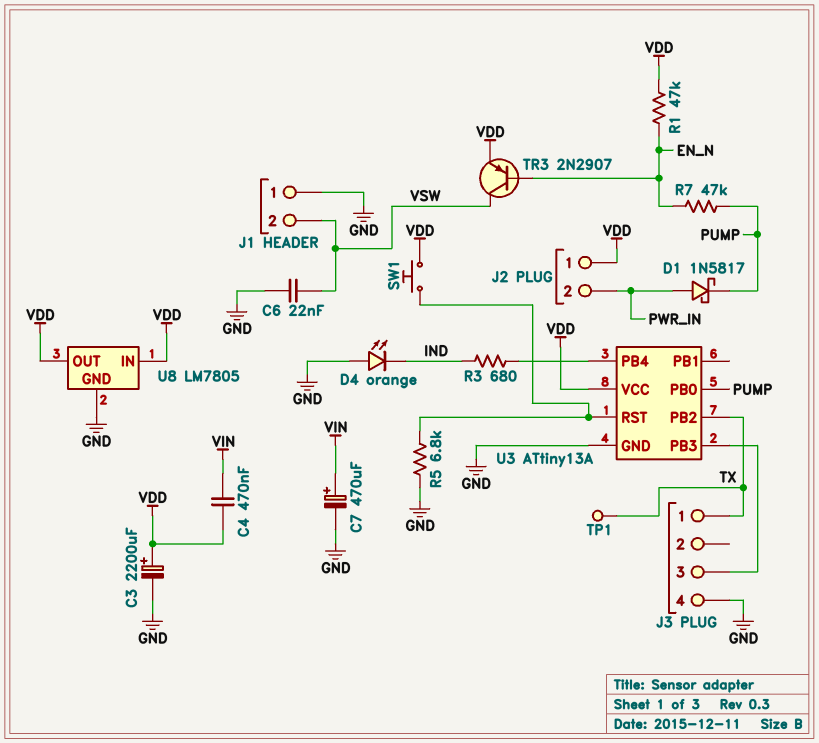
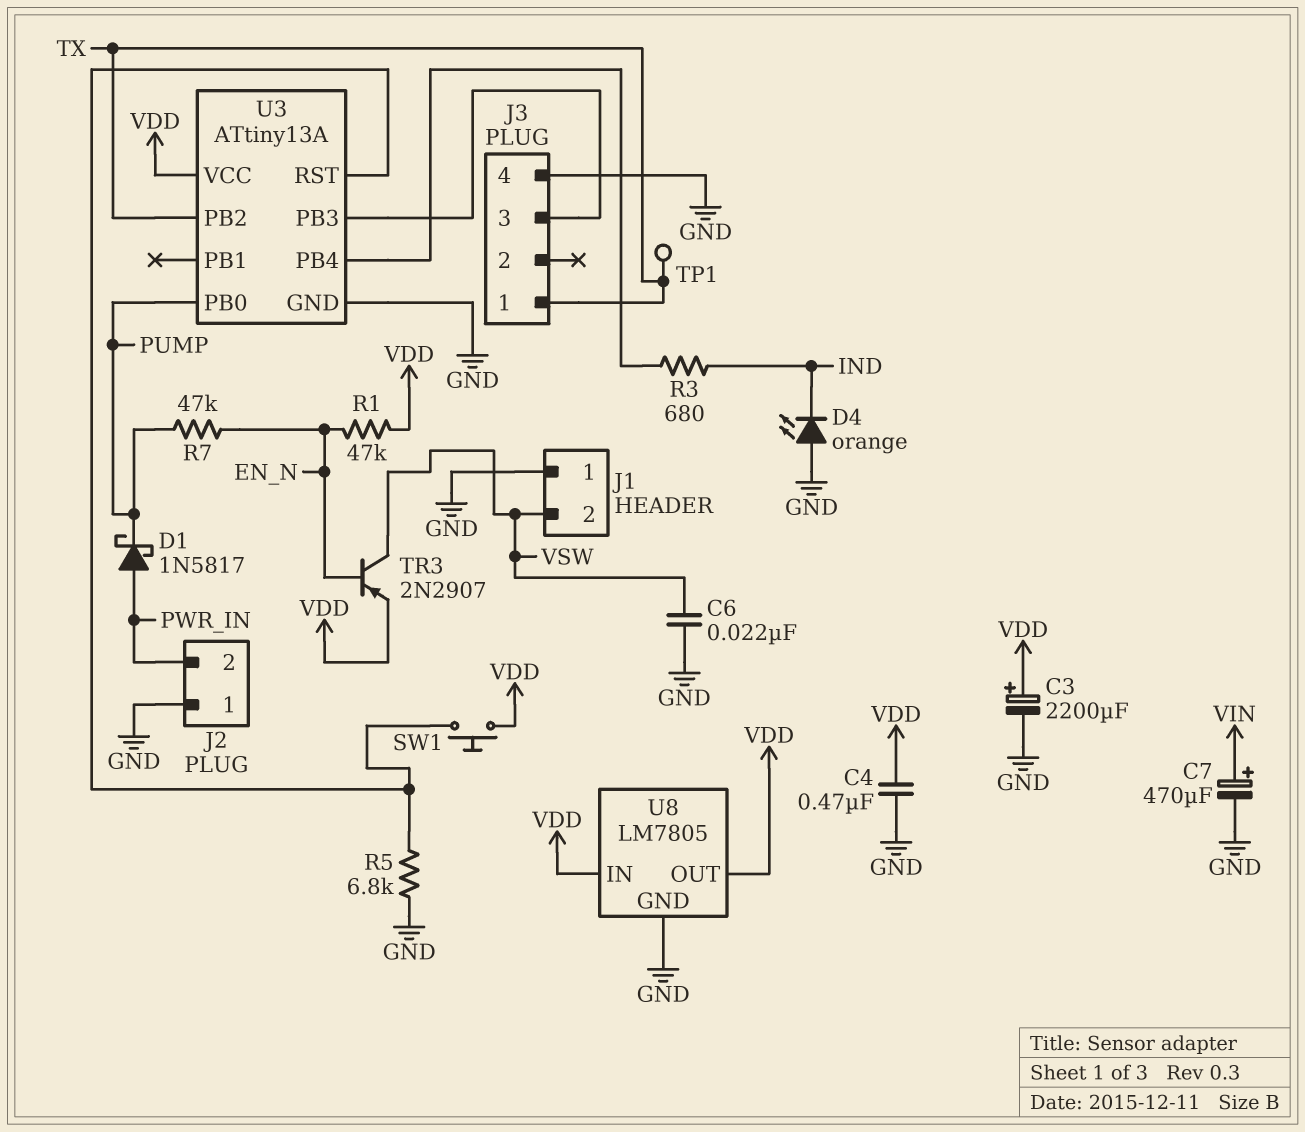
C4: 470nF (VDD, VIN) -> 470nF (GND, VDD)
J2 pin 1: VDD -> GND

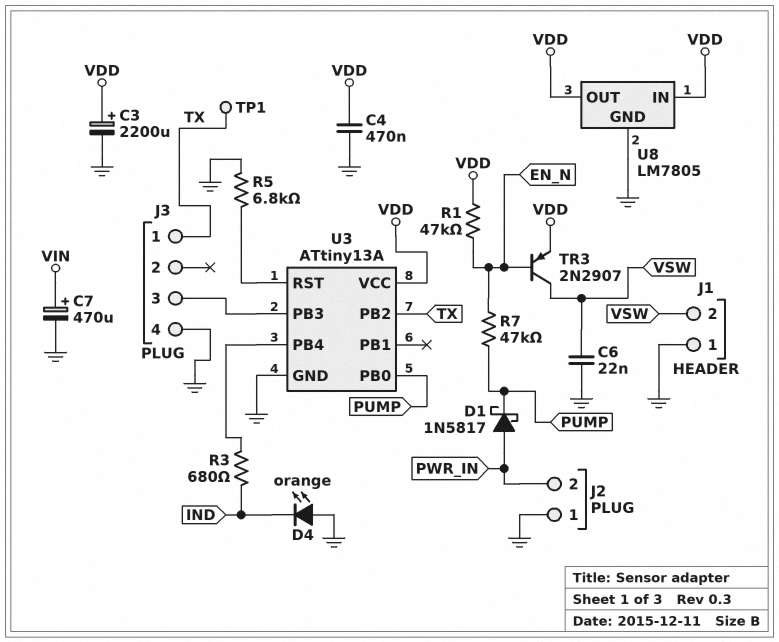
SW1: button (U3/RST, VDD) -> none

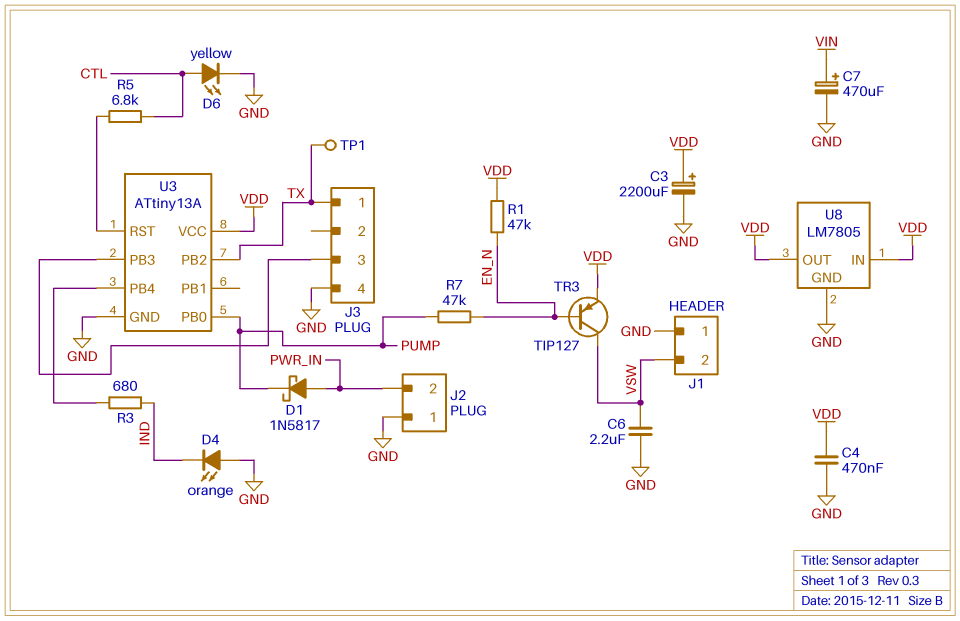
C6: 22nF (GND, VSW) -> 2.2uF (GND, VSW)
D6: none -> LED yellow (A CTL, K GND)
R5: 6.8k (GND, U3/RST) -> 6.8k (CTL, U3/RST)
TR3: PNP 2N2907 (B EN_N, C VSW, E VDD) -> PNP TIP127 (B EN_N, C VSW, E VDD)

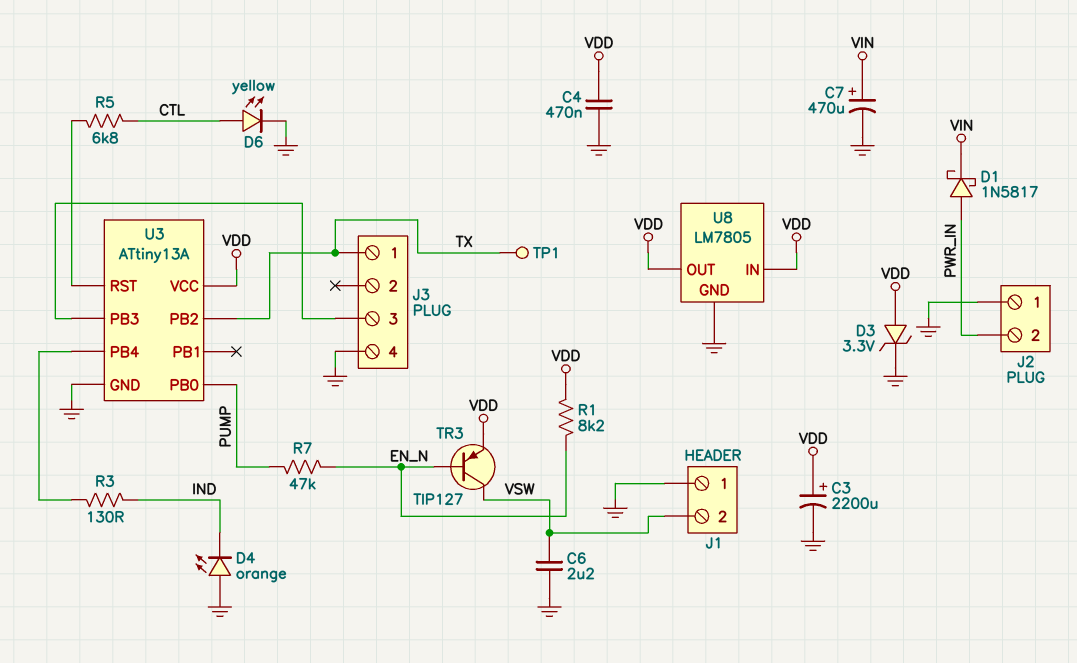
D1: schottky 1N5817 (A PWR_IN, K PUMP) -> schottky 1N5817 (A PWR_IN, K VIN)
D3: none -> zener 3.3V (A VDD, K GND)
R1: 47k (EN_N, VDD) -> 8.2k (EN_N, VDD)
R3: 680 (IND, U3/PB4) -> 130 (IND, U3/PB4)

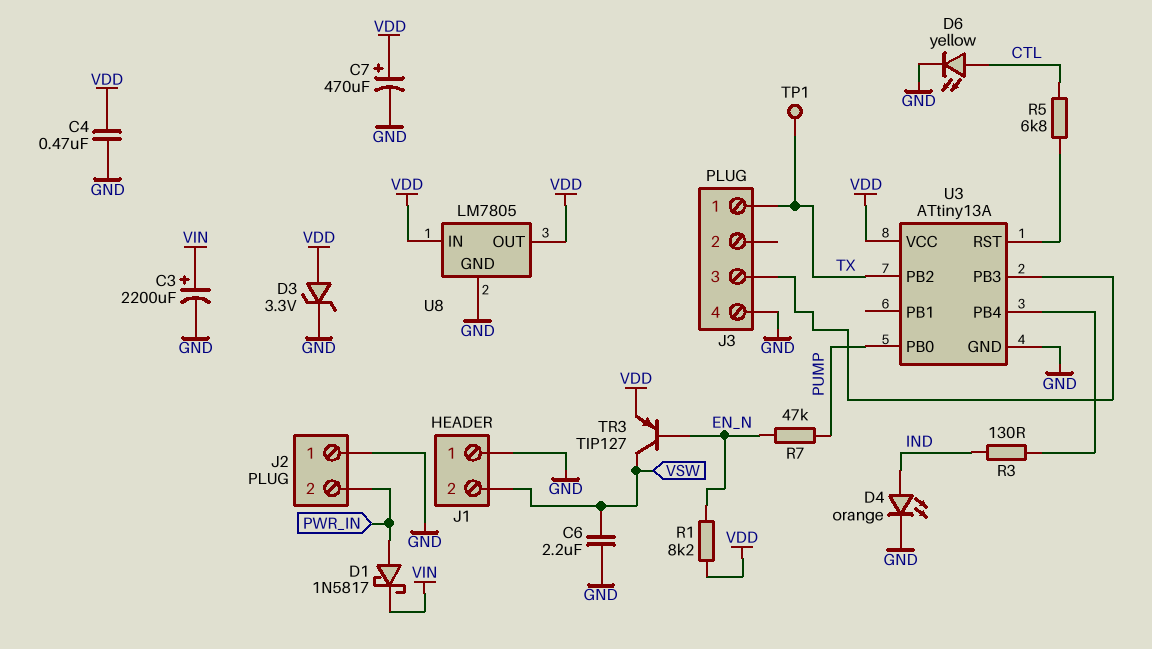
C3: 2200uF (plus VDD, minus GND) -> 2200uF (plus VIN, minus GND)
C7: 470uF (plus VIN, minus GND) -> 470uF (plus VDD, minus GND)
D4: LED orange (A GND, K IND) -> LED orange (A IND, K GND)

